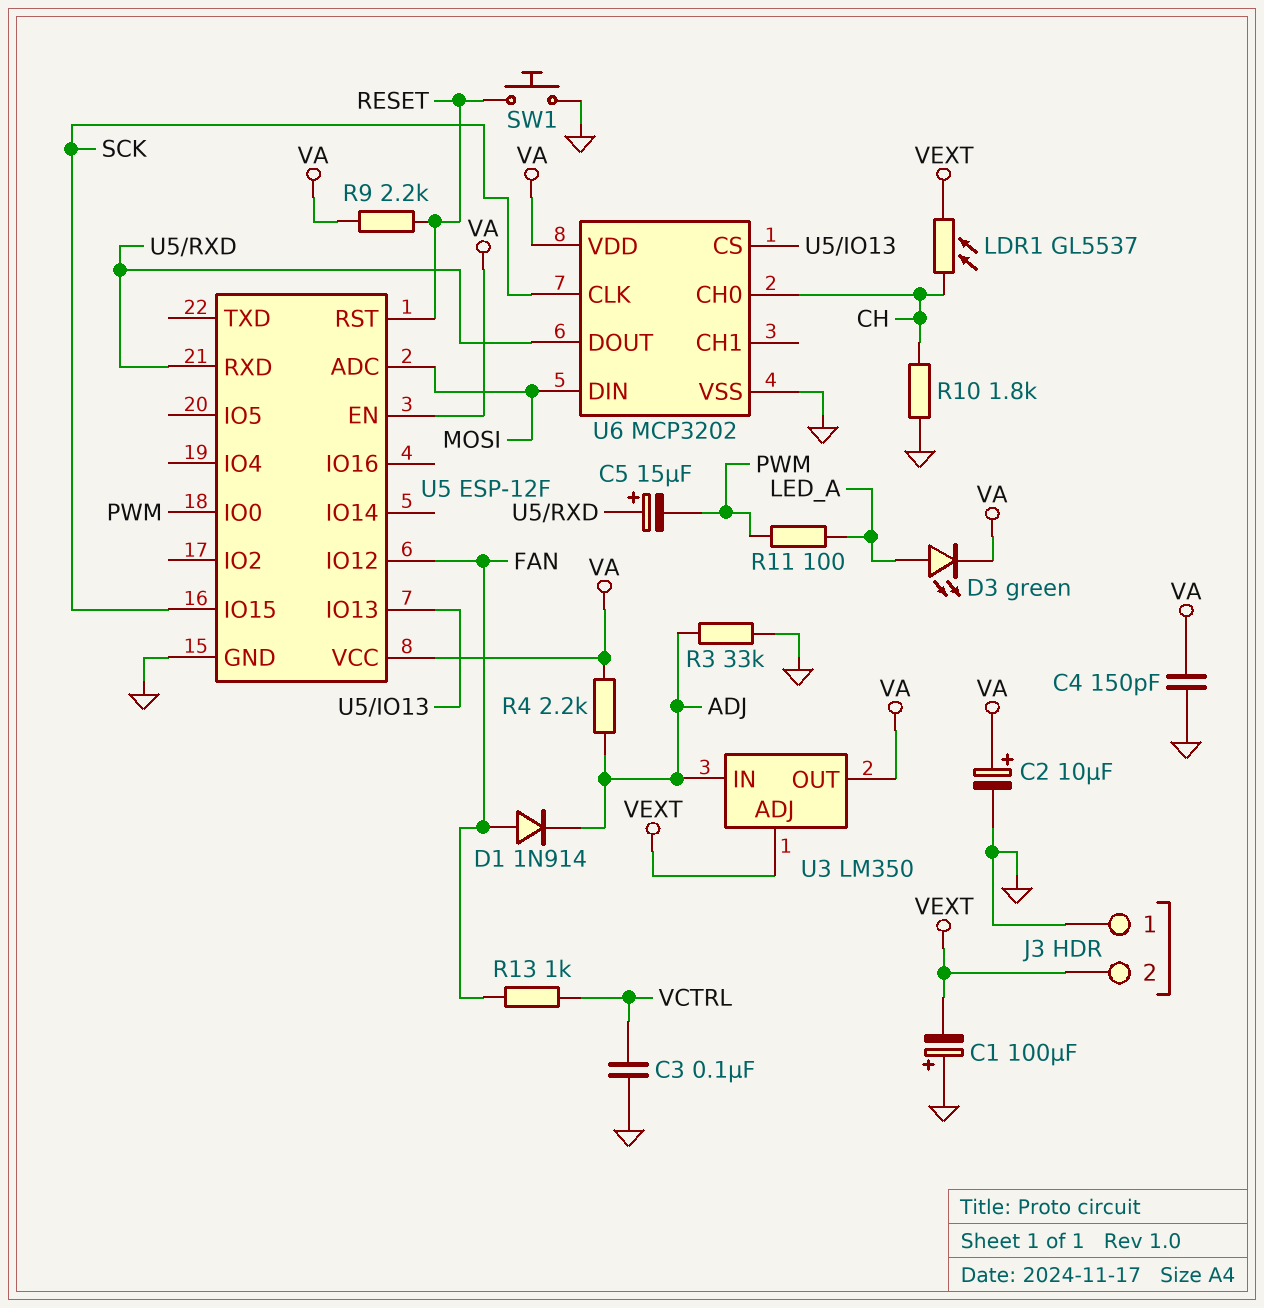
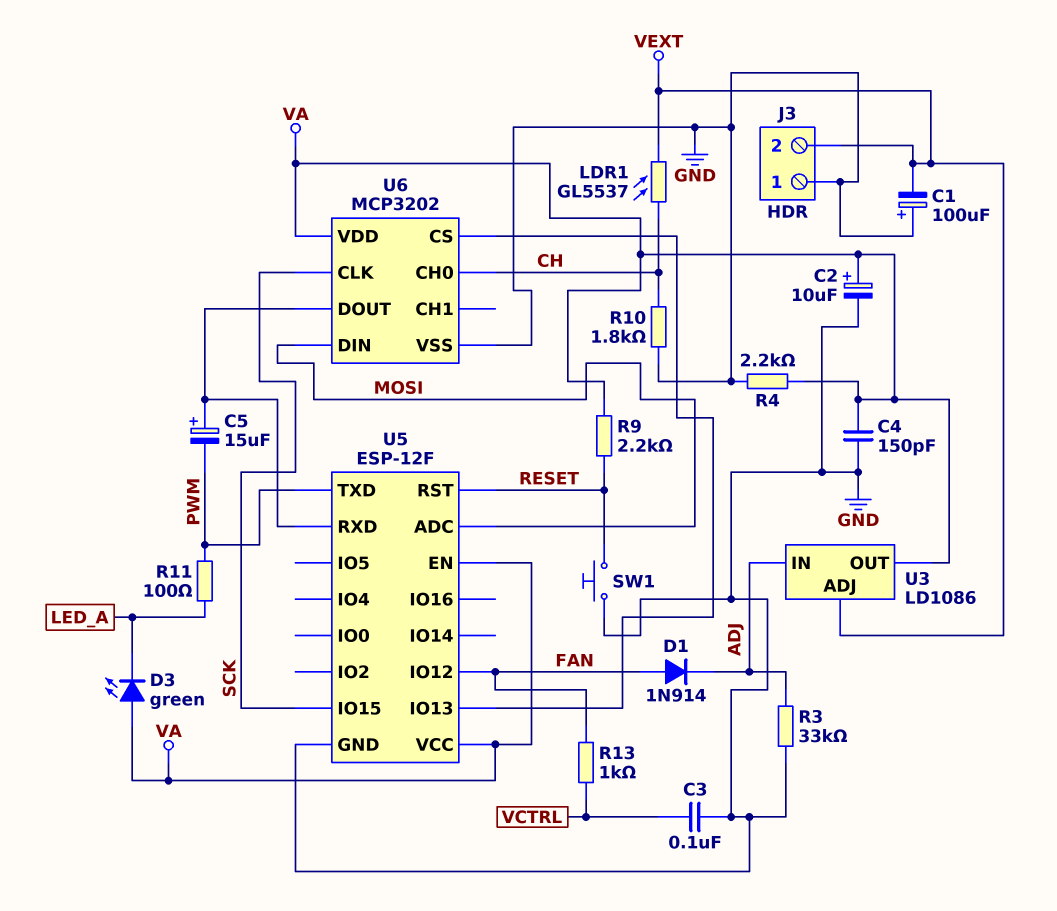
D3: LED green (A LED_A, K VA) -> LED green (A VA, K LED_A)
R4: 2.2k (ADJ, VA) -> 2.2k (GND, VA)
U3: LM350 -> LD1086
U5 pin IO0: PWM -> none
U5 pin TXD: none -> PWM

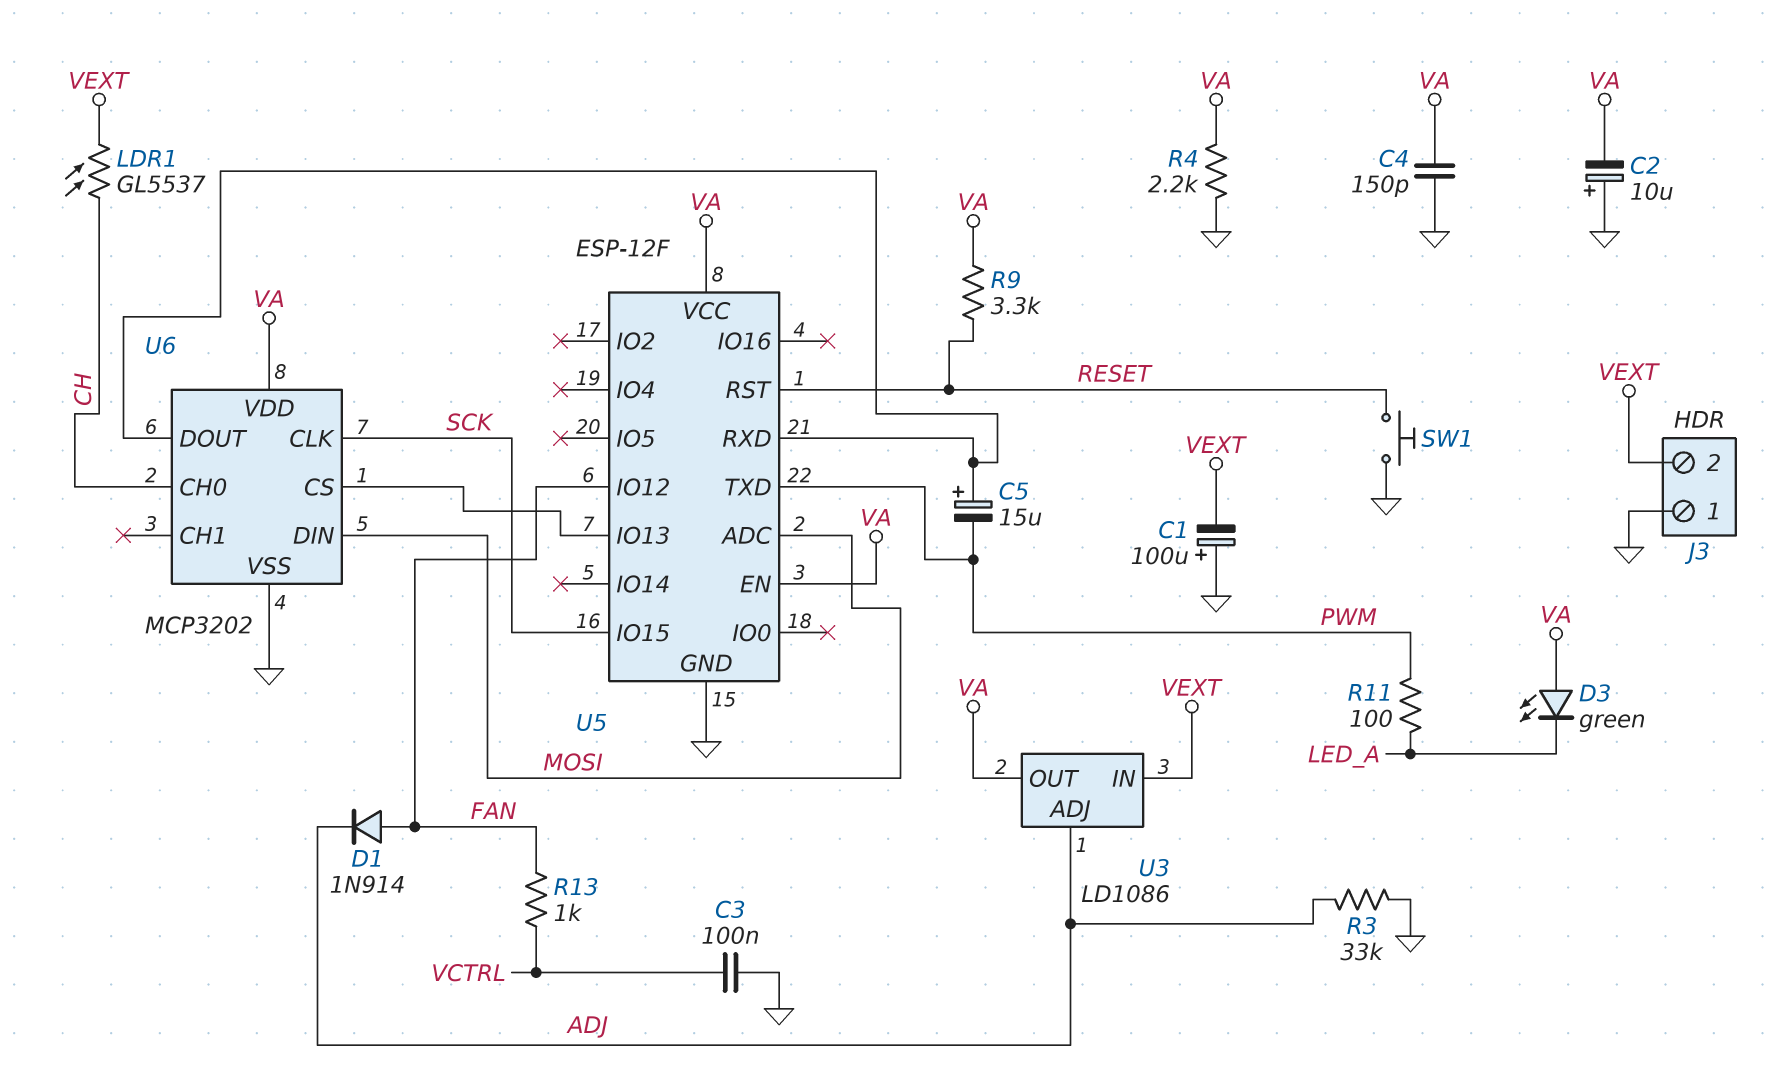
C2: 10uF (plus VA, minus GND) -> 10uF (plus GND, minus VA)
R9: 2.2k (RESET, VA) -> 3.3k (RESET, VA)
R10: 1.8k (CH, GND) -> none
U3 pin ADJ: VEXT -> ADJ
U3 pin IN: ADJ -> VEXT

